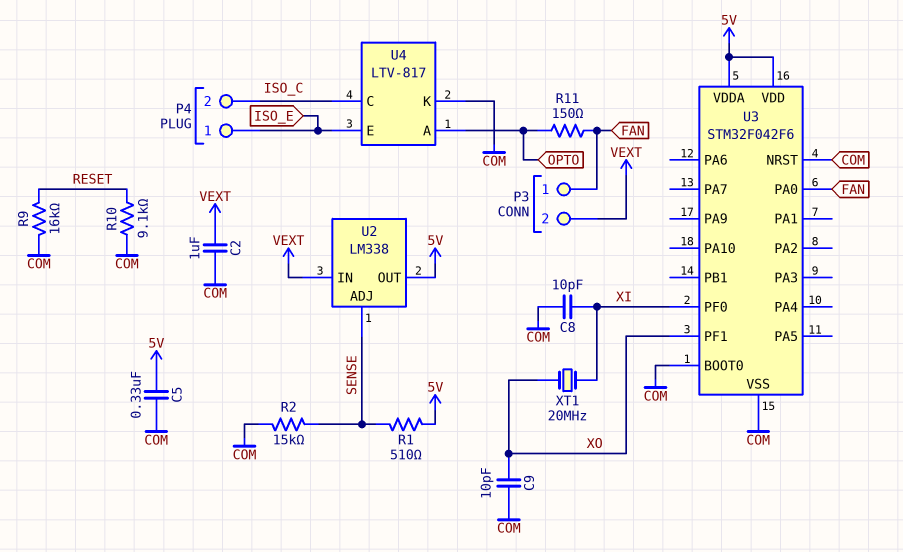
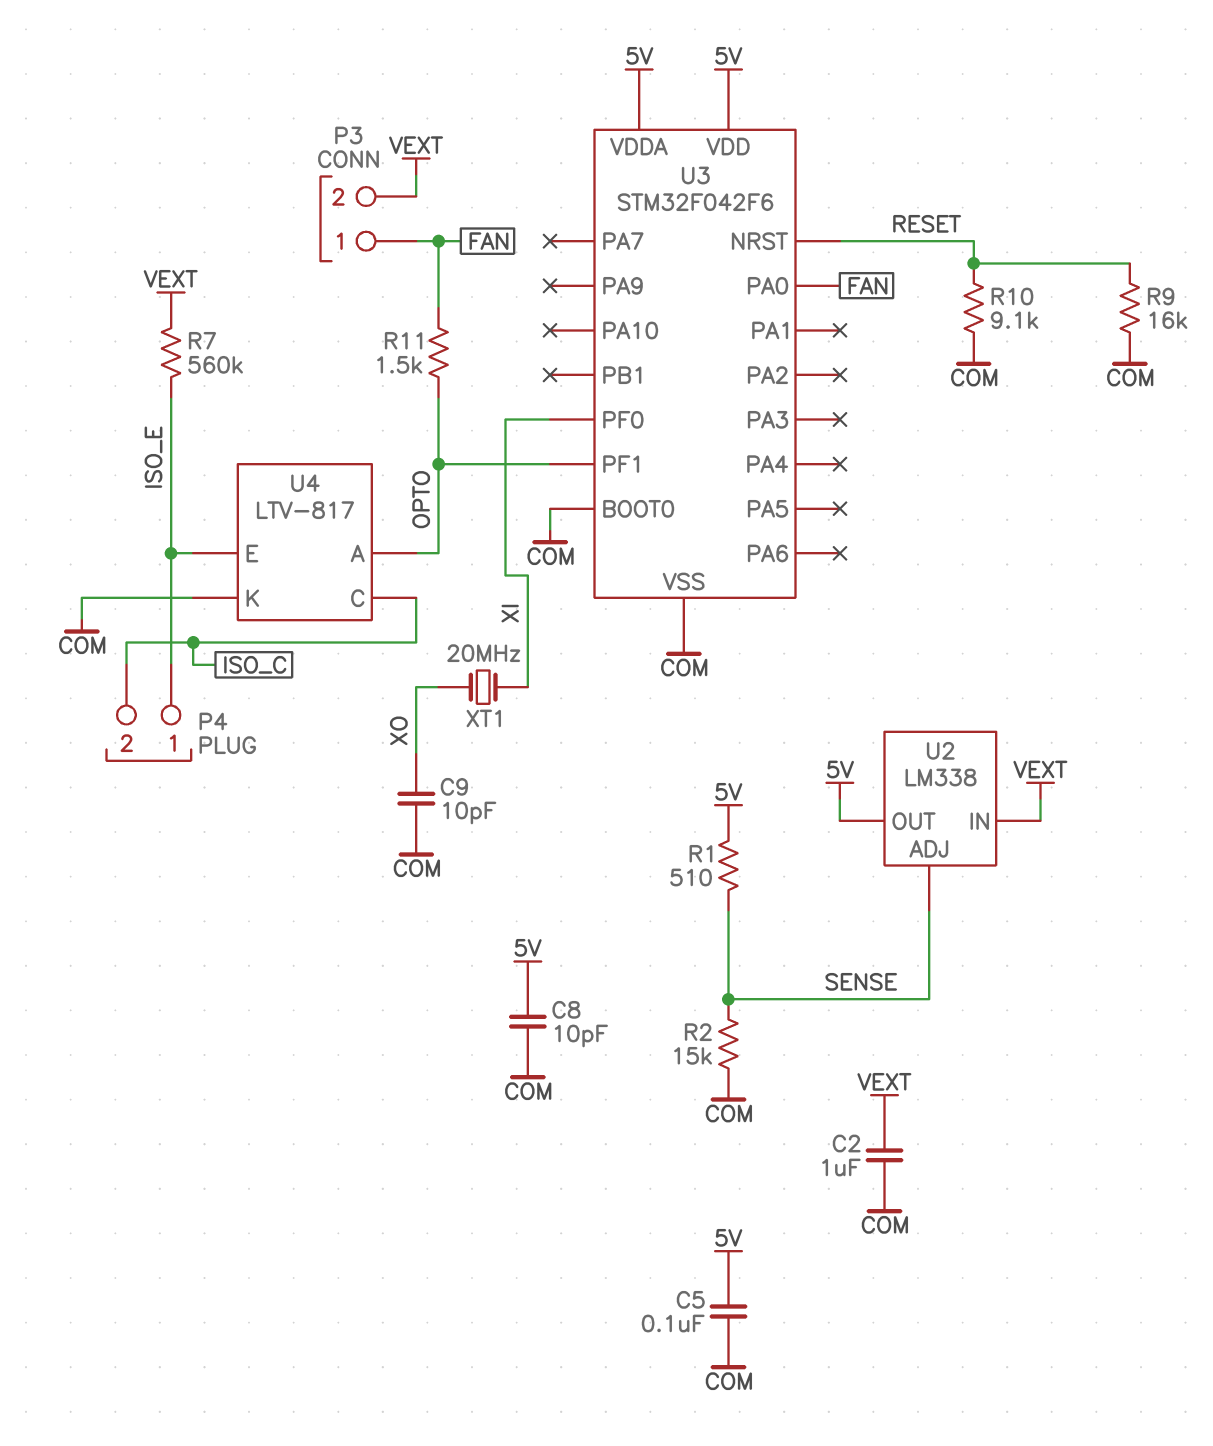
C5: 330nF (5V, COM) -> 100nF (5V, COM)
C8: 10pF (COM, XI) -> 10pF (5V, COM)
R7: none -> 560k (ISO_E, VEXT)
R11: 150 (FAN, OPTO) -> 1.5k (FAN, OPTO)
U3 pin NRST: COM -> RESET
U3 pin PF1: XO -> OPTO

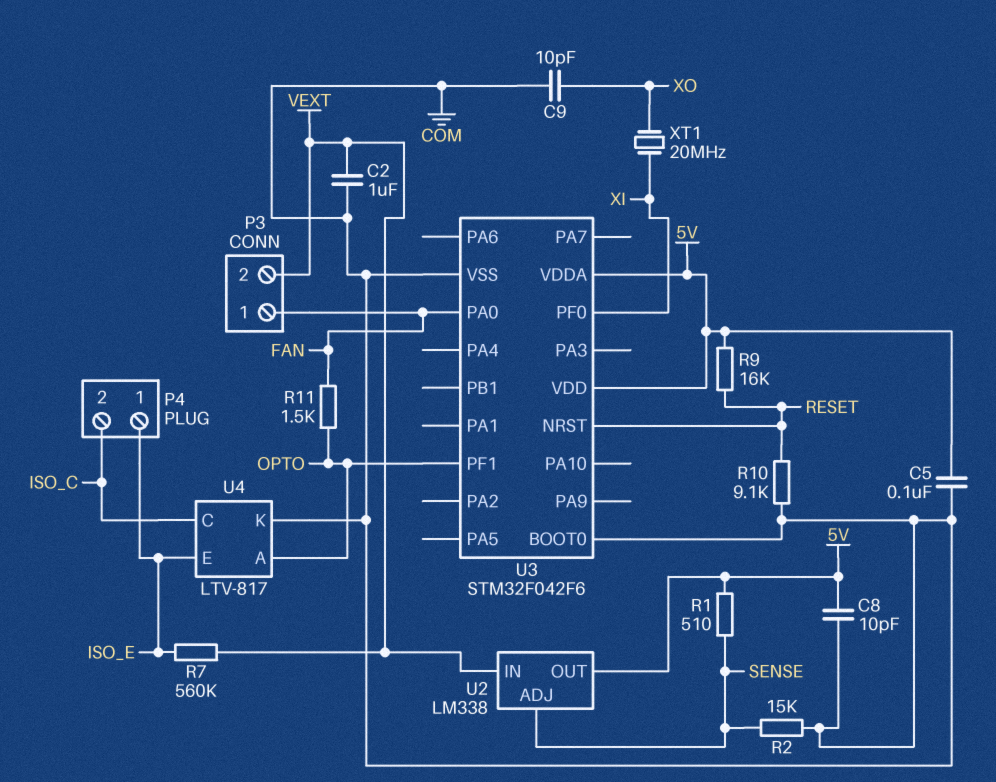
R9: 16k (COM, RESET) -> 16k (5V, RESET)

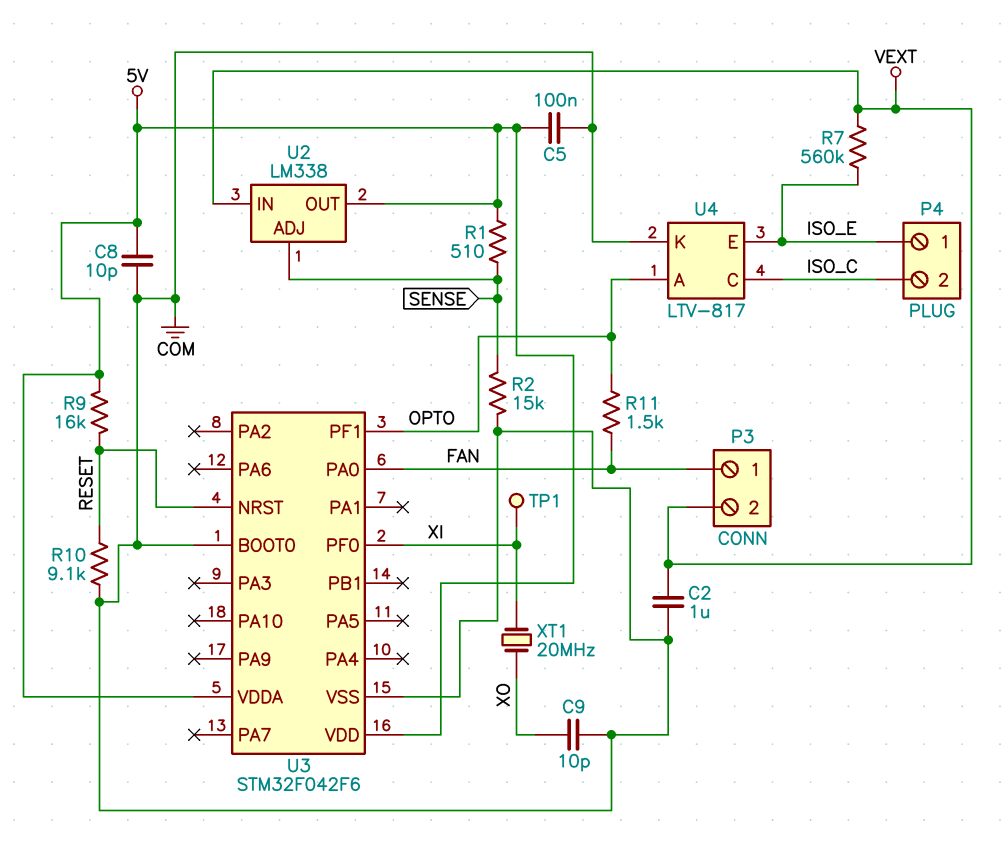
TP1: none -> test point (XI)

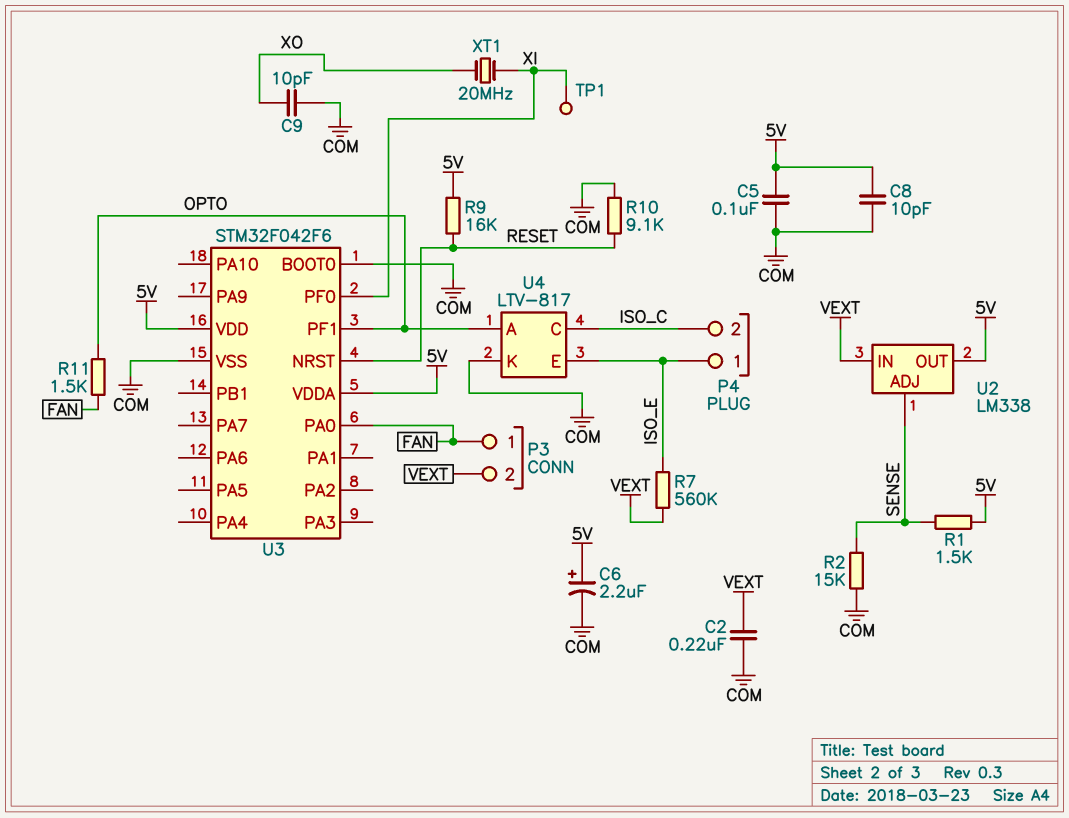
C2: 1uF (COM, VEXT) -> 220nF (COM, VEXT)
C6: none -> 2.2uF (plus 5V, minus COM)
R1: 510 (5V, SENSE) -> 1.5k (5V, SENSE)

